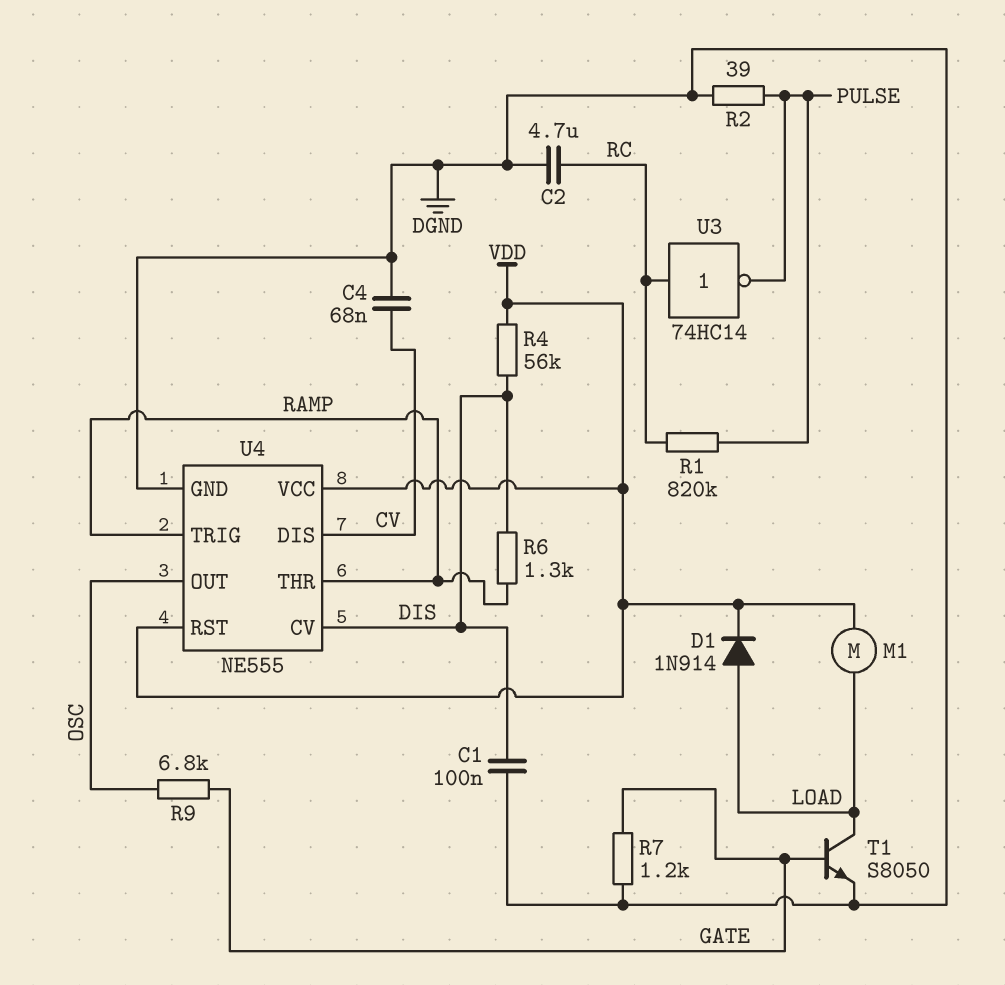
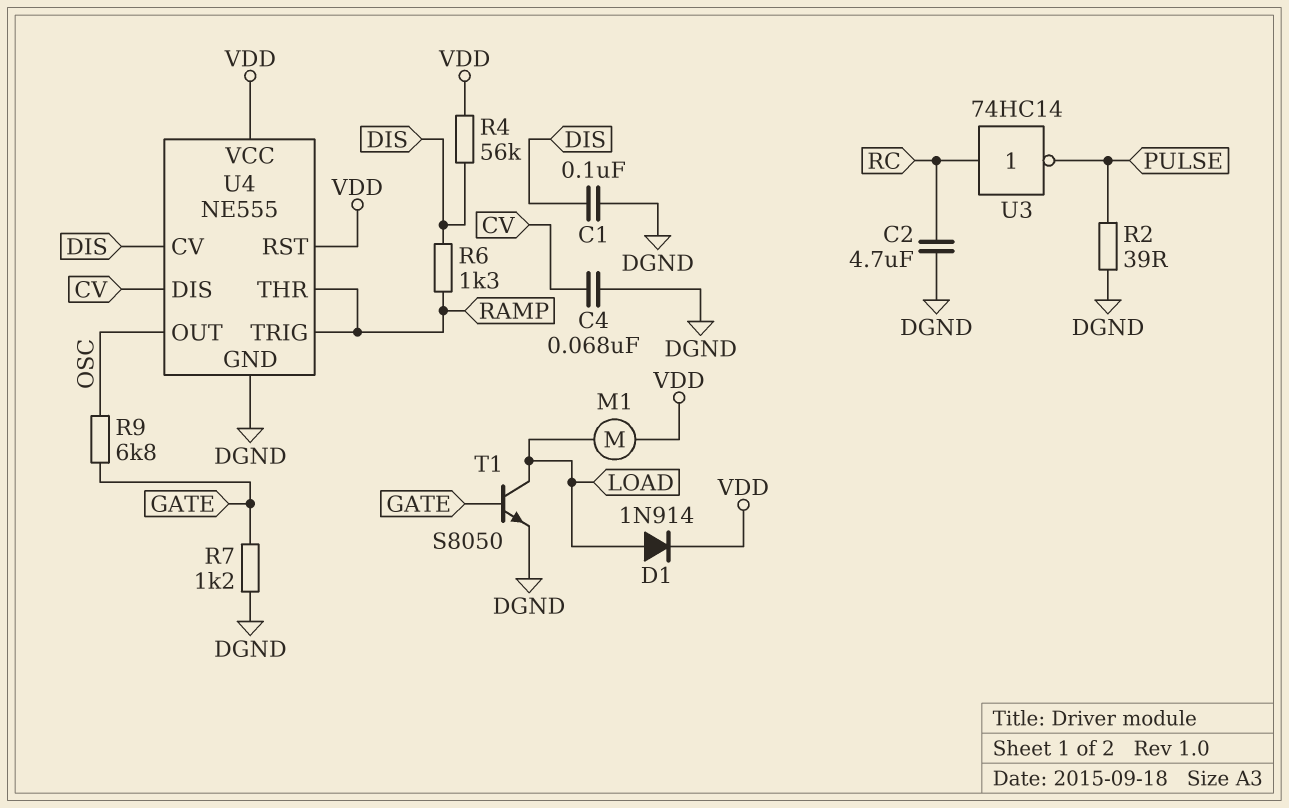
R1: 820k (PULSE, RC) -> none

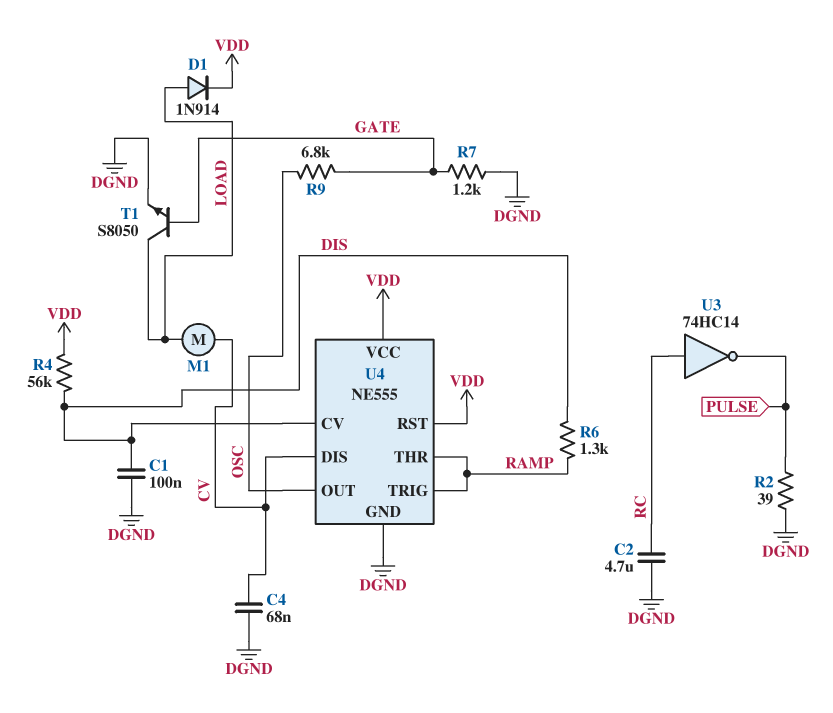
M1: motor (LOAD, VDD) -> motor (CV, LOAD)

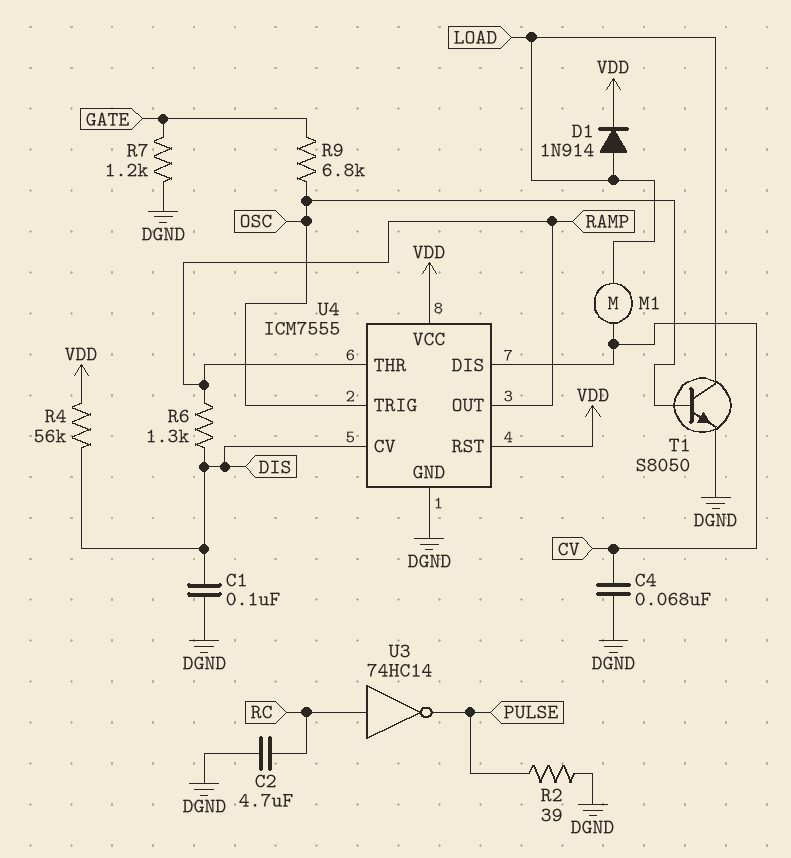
T1: NPN S8050 (B GATE, C LOAD, E DGND) -> NPN S8050 (B OSC, C LOAD, E DGND)
U4: NE555 -> ICM7555
U4 pin OUT: OSC -> RAMP
U4 pin TRIG: RAMP -> OSC

